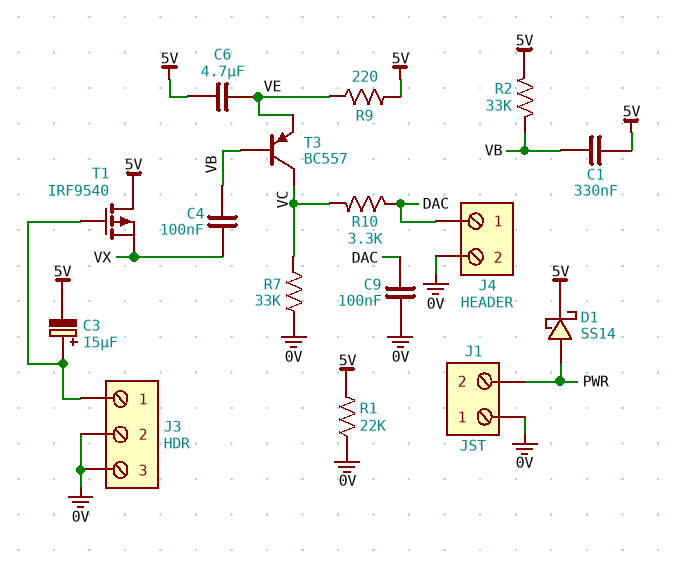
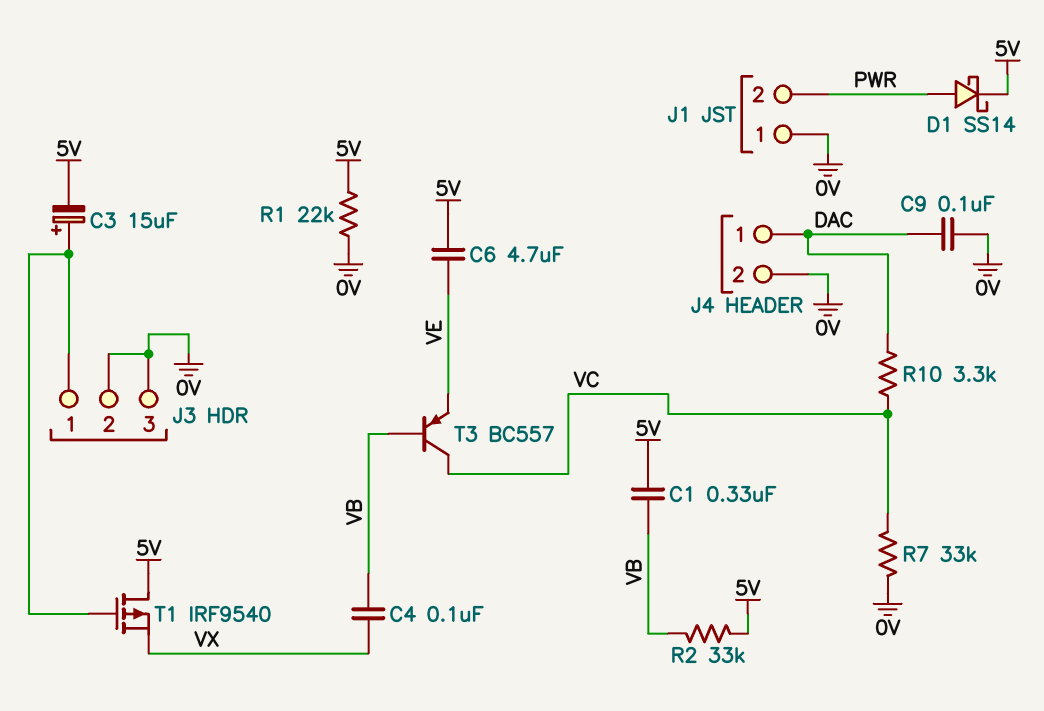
R9: 220 (5V, VE) -> none

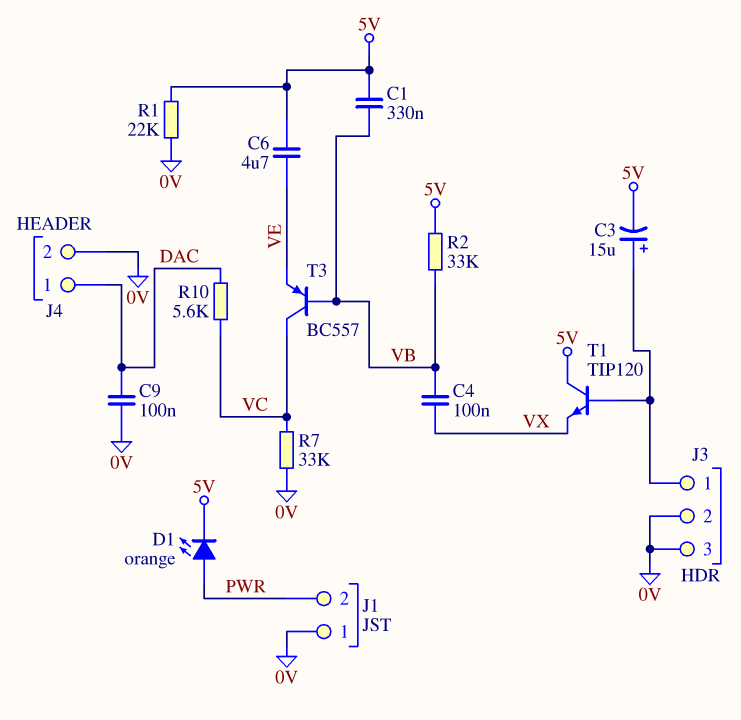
D1: schottky SS14 (A PWR, K 5V) -> LED orange (A PWR, K 5V)
R10: 3.3k (DAC, VC) -> 5.6k (DAC, VC)
T1: PMOS IRF9540 (G J3/1, D 5V, S VX) -> NPN TIP120 (B J3/1, C 5V, E VX)

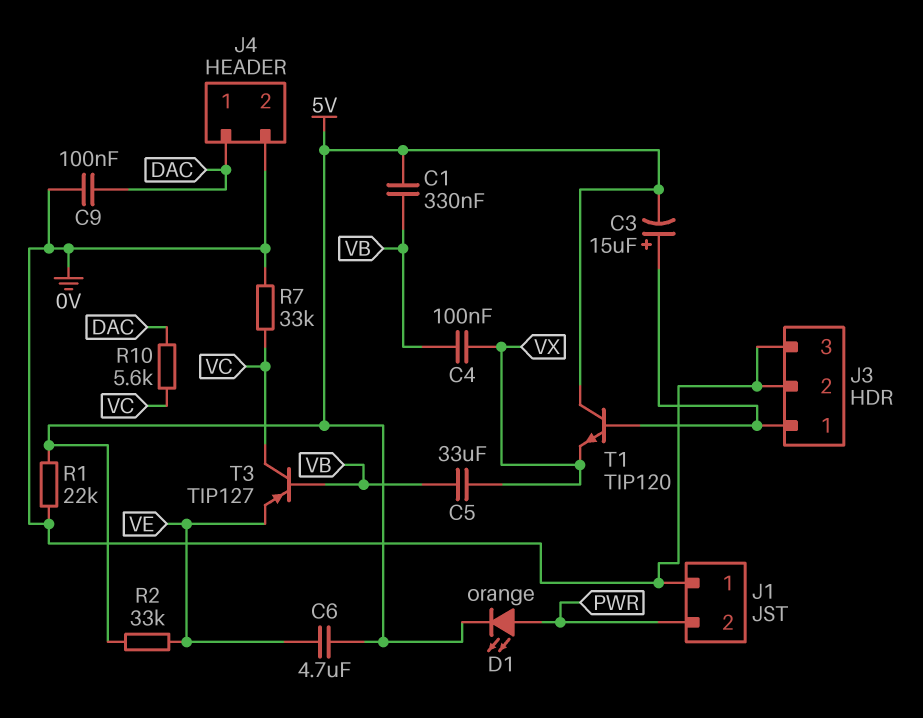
C5: none -> 33uF (VB, VX)
R2: 33k (5V, VB) -> 33k (5V, VE)
T3: PNP BC557 (B VB, C VC, E VE) -> PNP TIP127 (B VB, C VC, E VE)

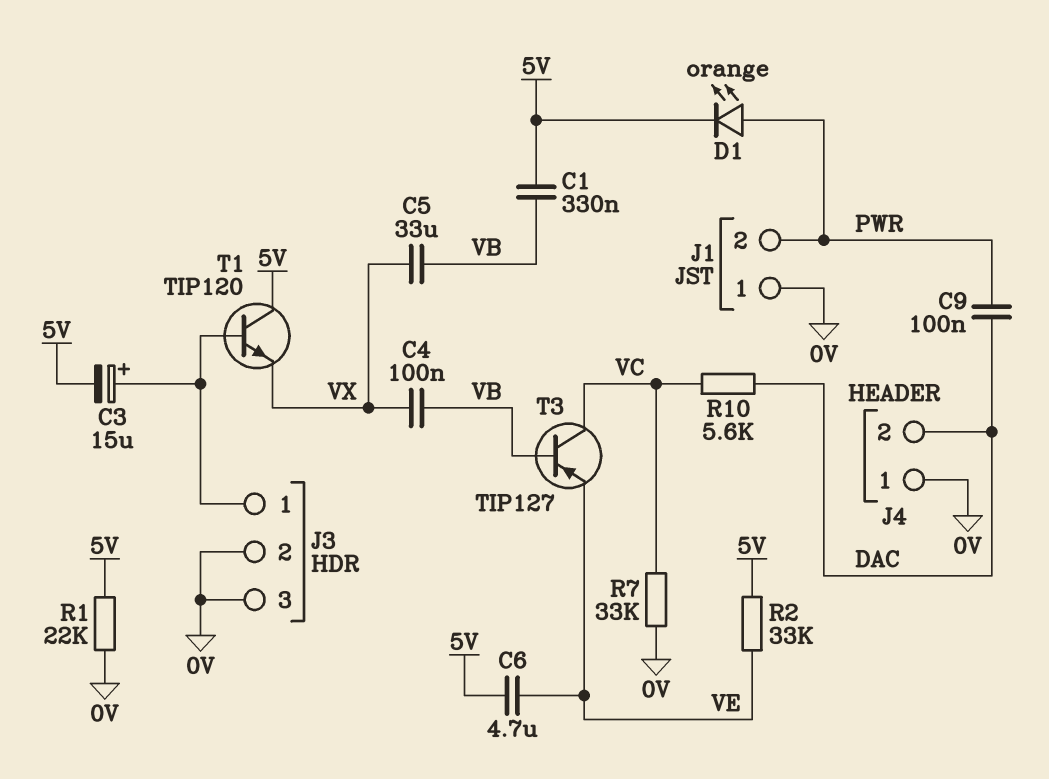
C9: 100nF (0V, DAC) -> 100nF (DAC, PWR)
J4 pin 1: DAC -> 0V
J4 pin 2: 0V -> DAC

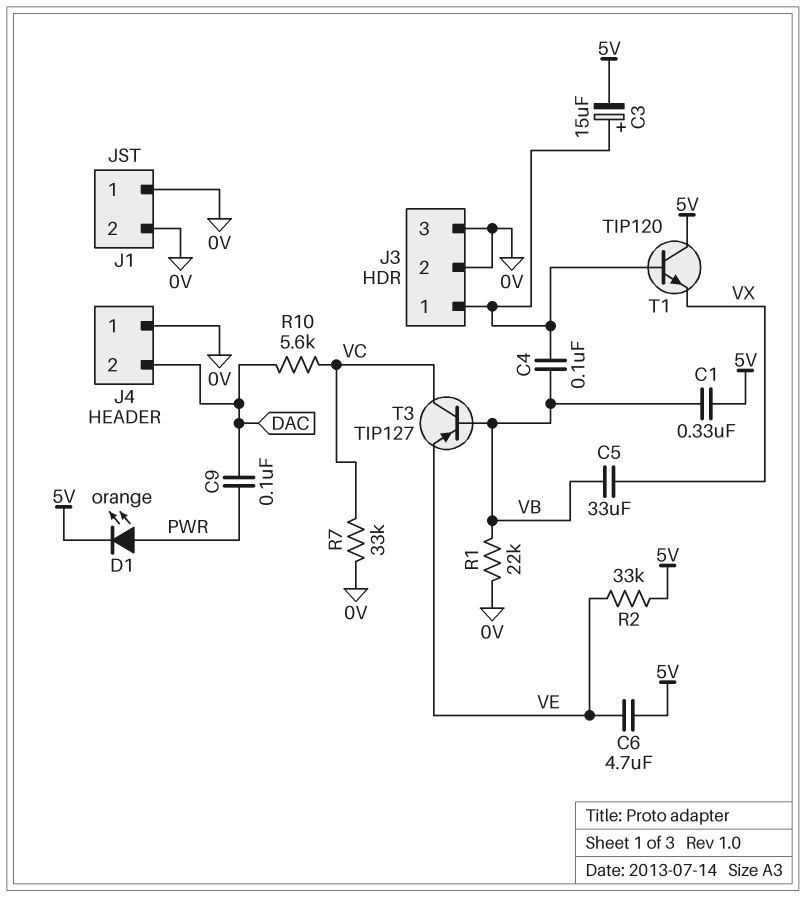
C4: 100nF (VB, VX) -> 100nF (J3/1, VB)
J1 pin 2: PWR -> 0V
R1: 22k (0V, 5V) -> 22k (0V, VB)

